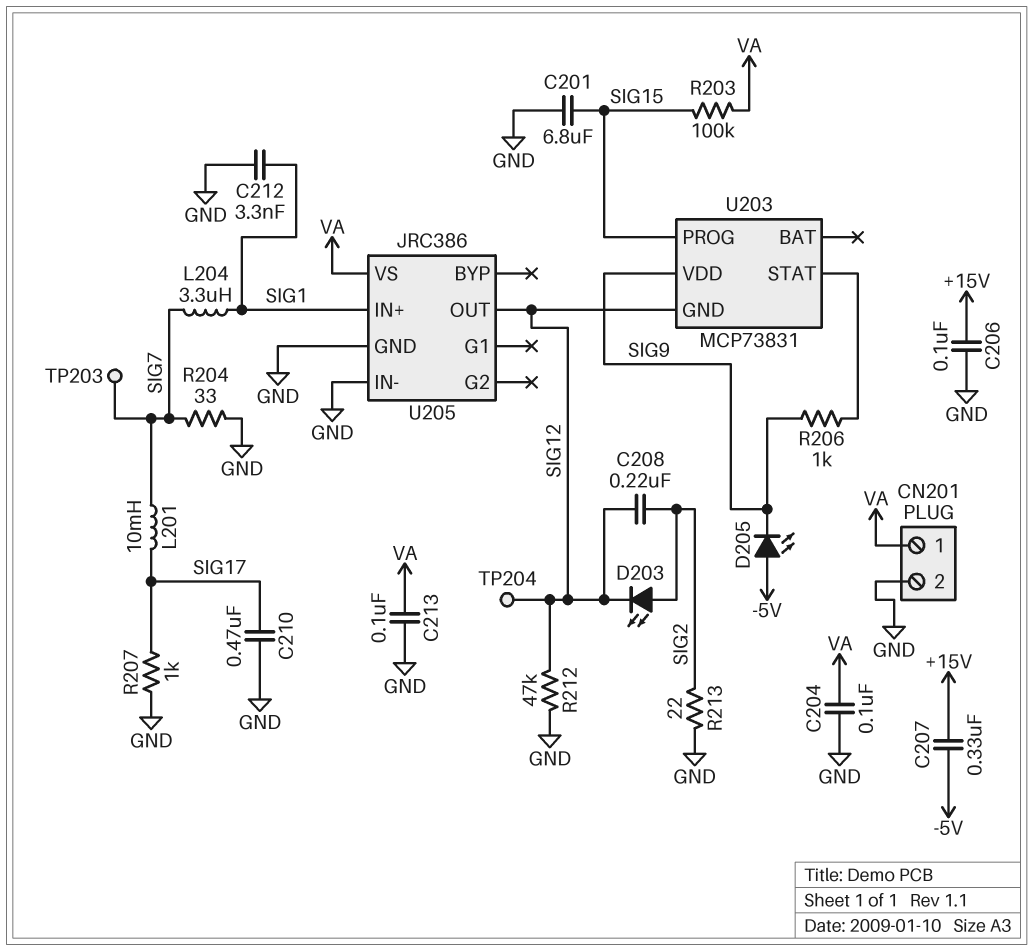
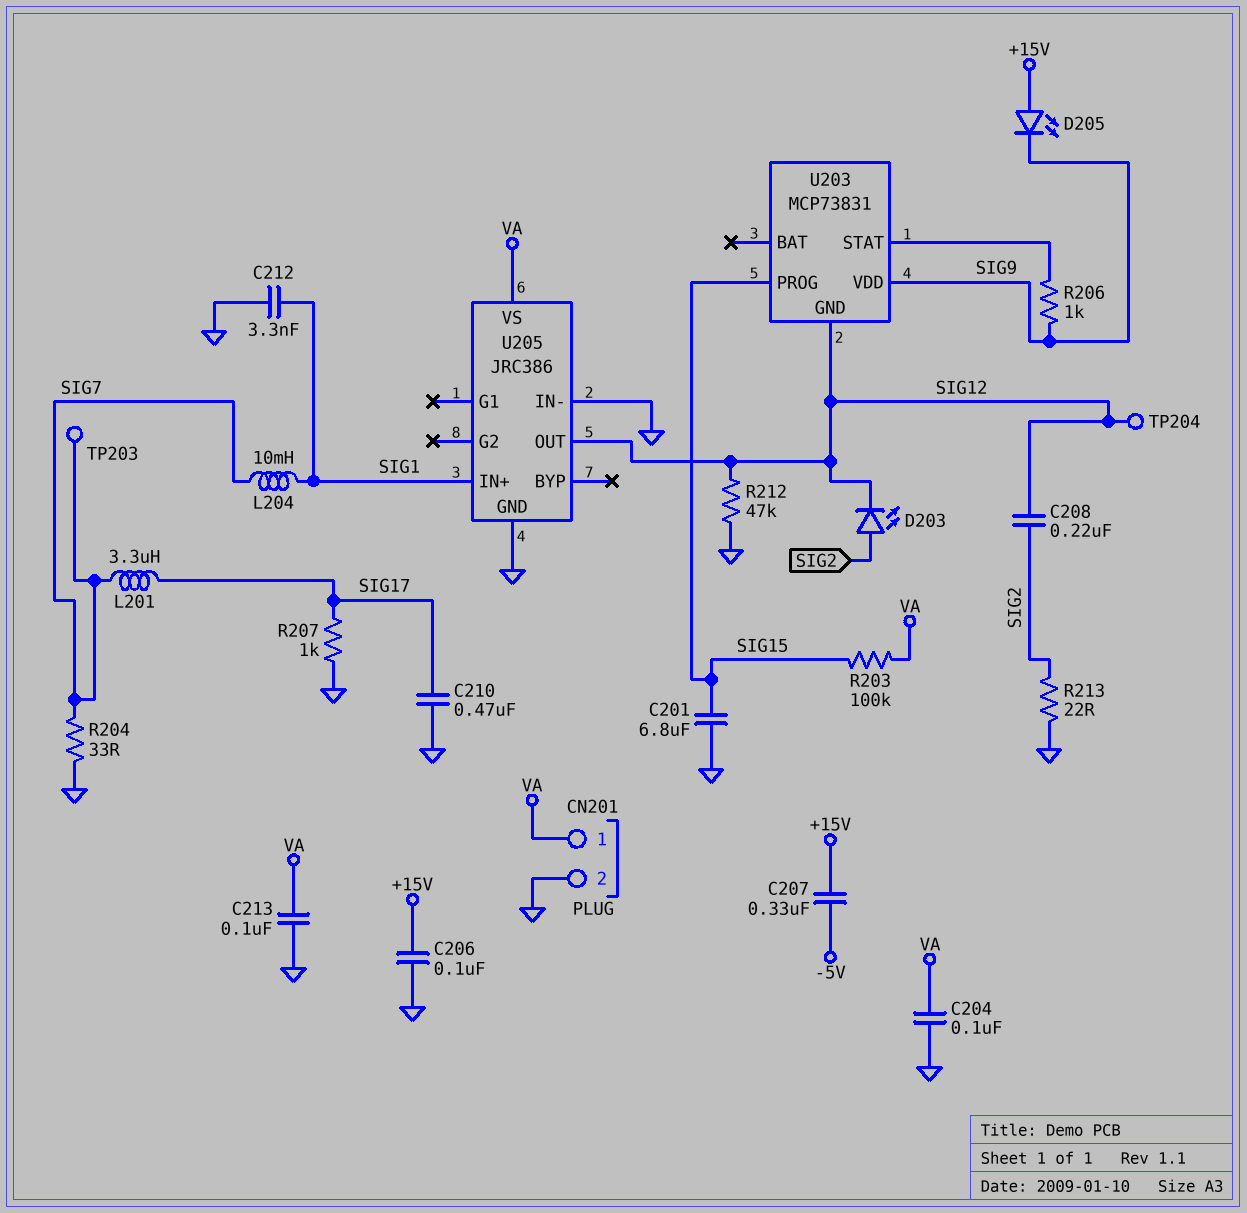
D205: LED (A -5V, K SIG9) -> LED (A +15V, K SIG9)
L201: 10mH (SIG7, SIG17) -> 3.3uH (SIG7, SIG17)
L204: 3.3uH (SIG1, SIG7) -> 10mH (SIG1, SIG7)

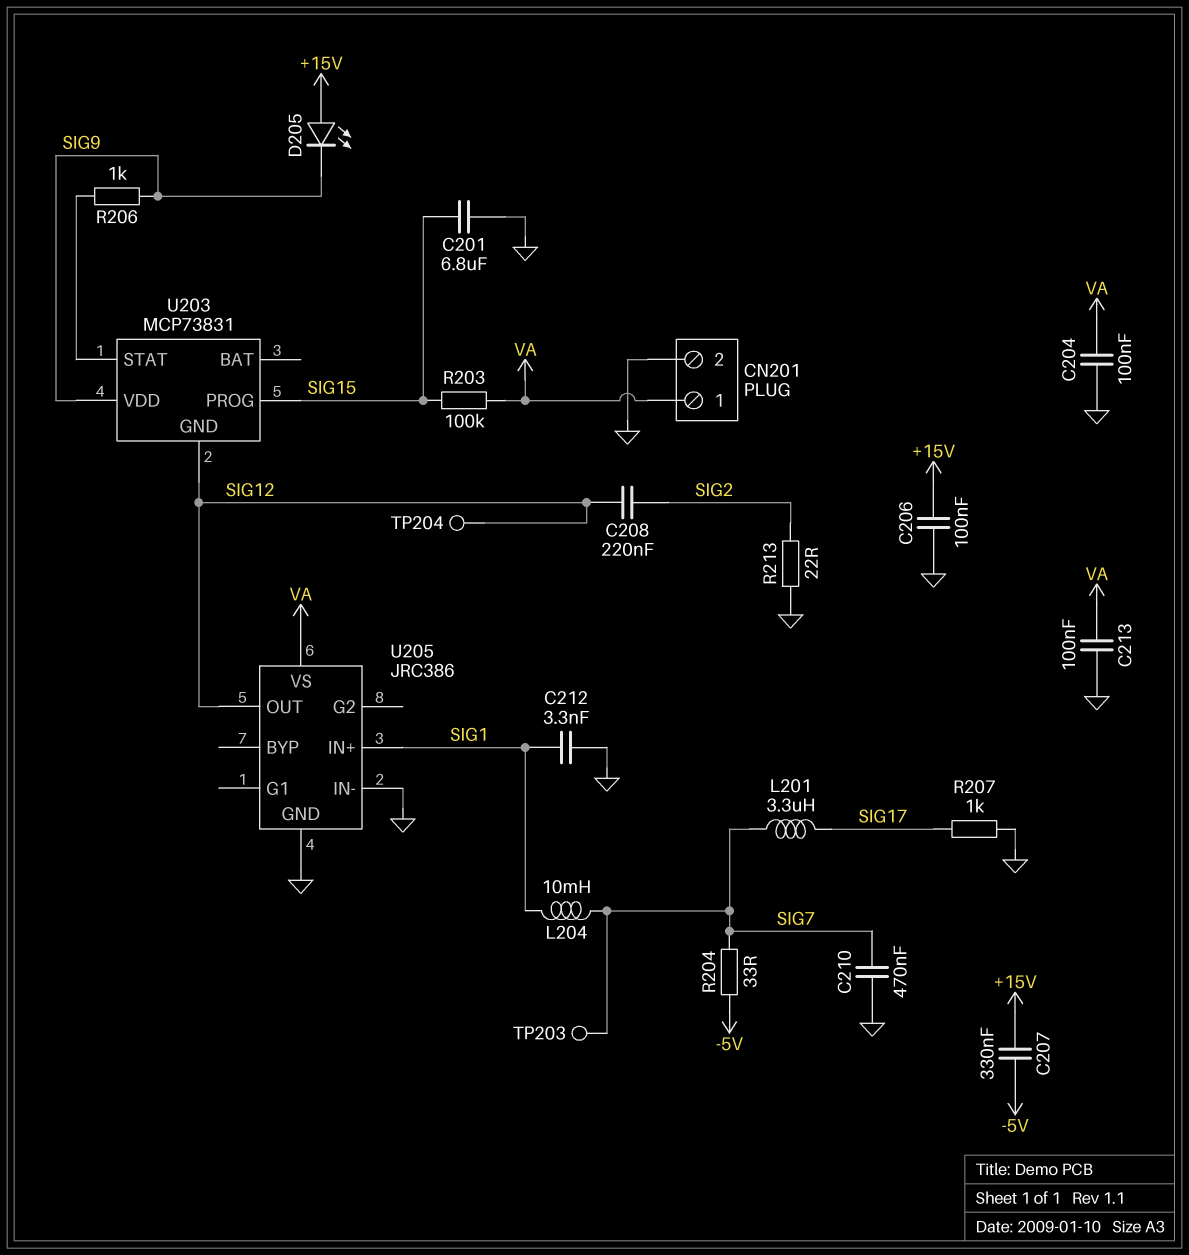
C210: 470nF (GND, SIG17) -> 470nF (GND, SIG7)
D203: LED (A SIG2, K SIG12) -> none
R204: 33 (GND, SIG7) -> 33 (-5V, SIG7)
R212: 47k (GND, SIG12) -> none

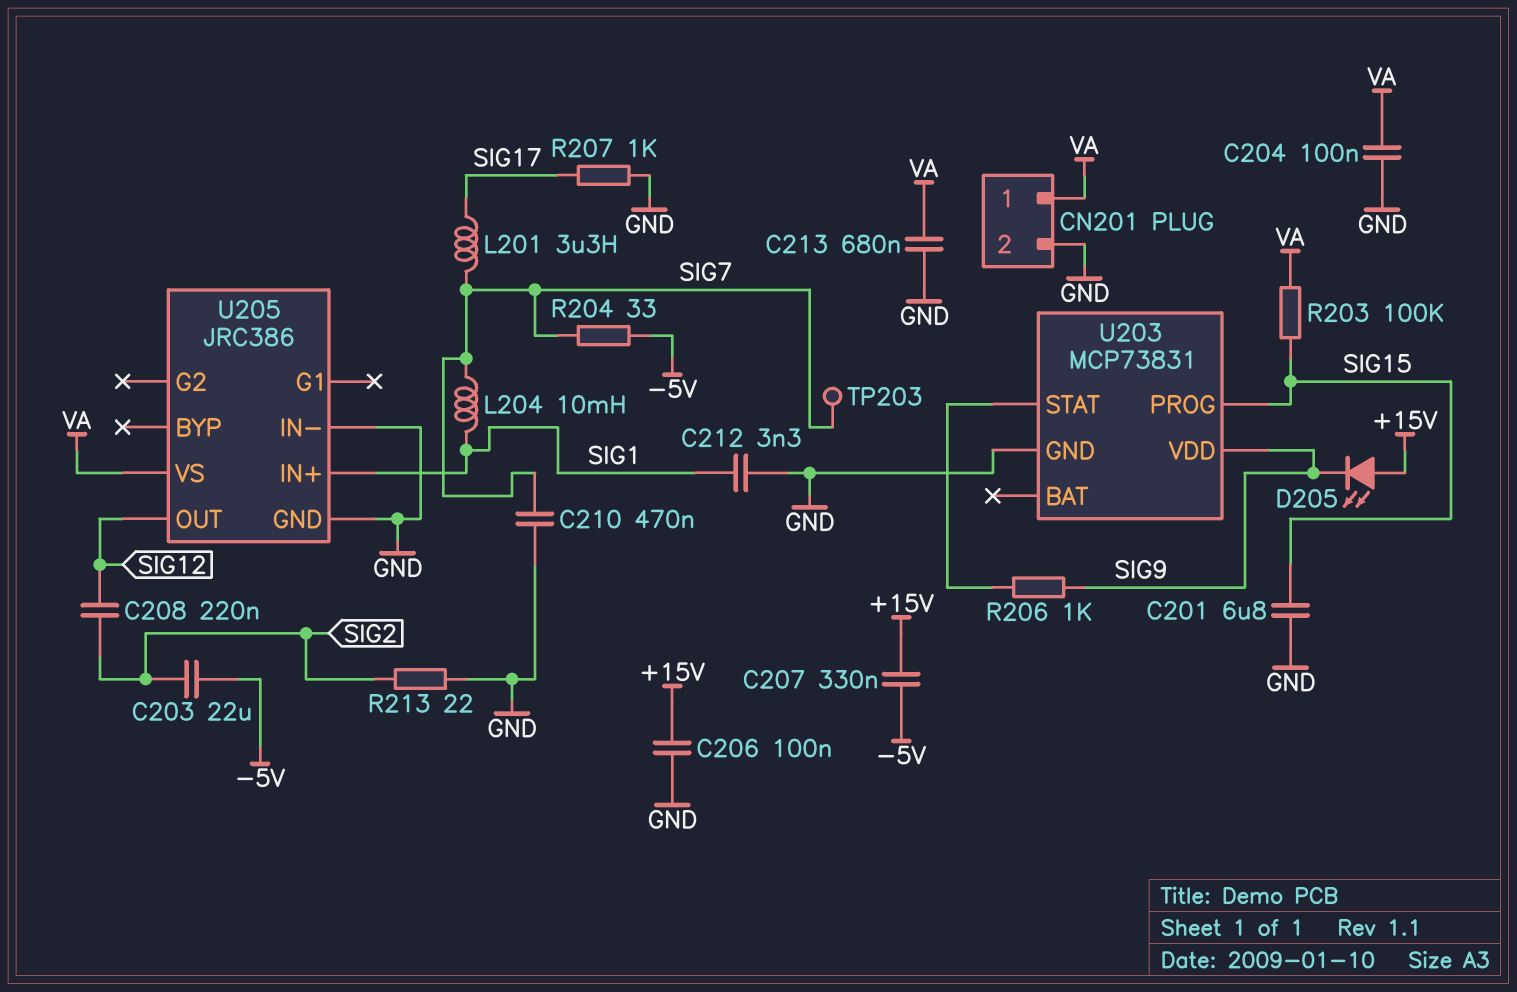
C203: none -> 22uF (-5V, SIG2)
C213: 100nF (GND, VA) -> 680nF (GND, VA)
TP204: test point (SIG12) -> none
U203 pin GND: SIG12 -> GND

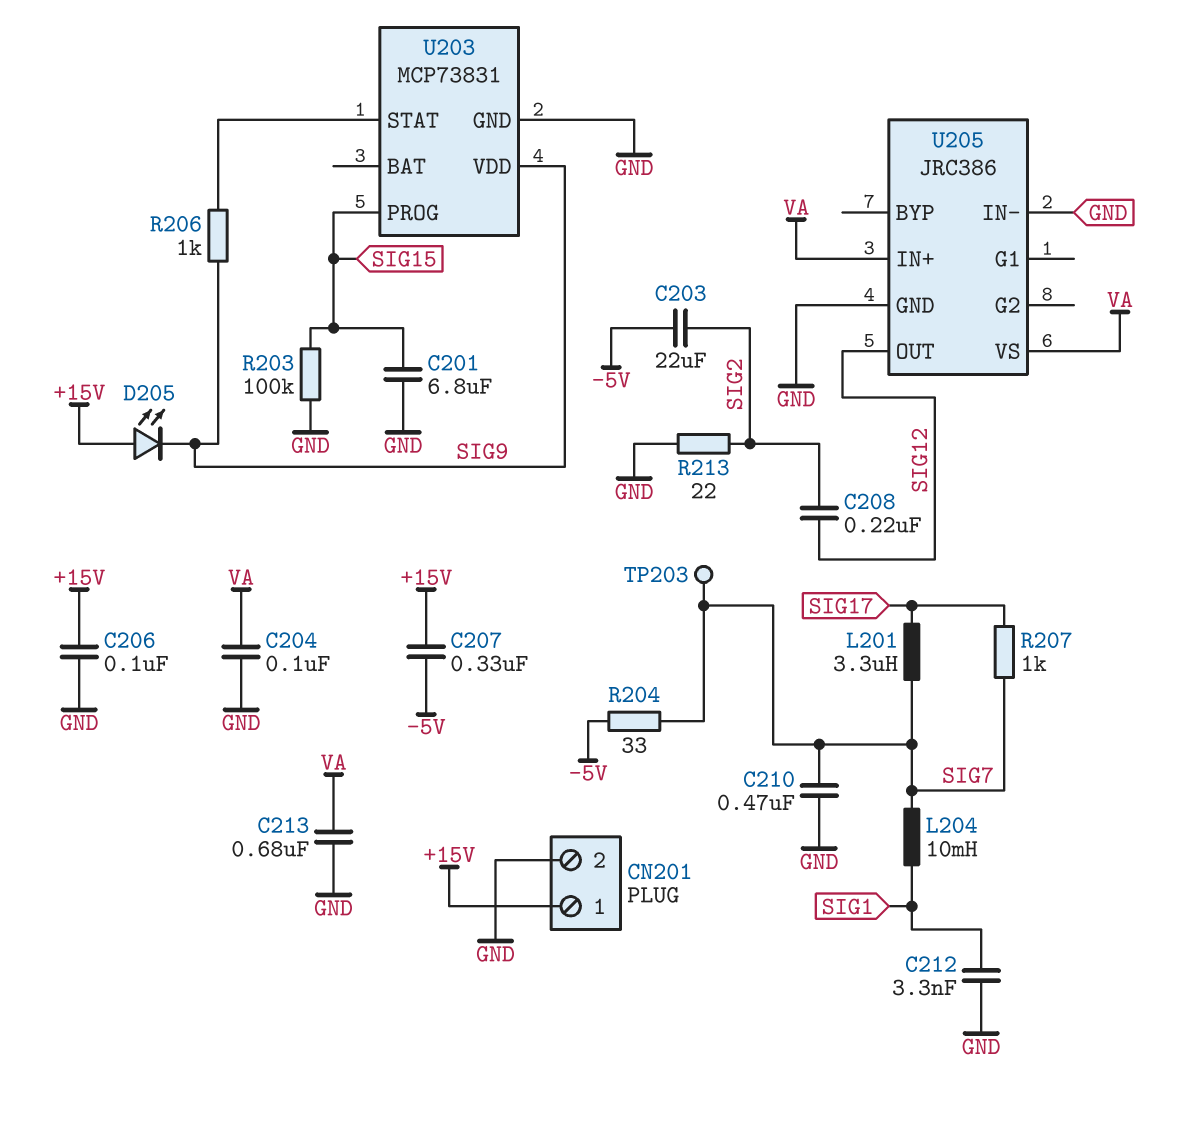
CN201 pin 1: VA -> +15V
R203: 100k (SIG15, VA) -> 100k (GND, SIG15)
R207: 1k (GND, SIG17) -> 1k (SIG7, SIG17)
U205 pin IN+: SIG1 -> VA

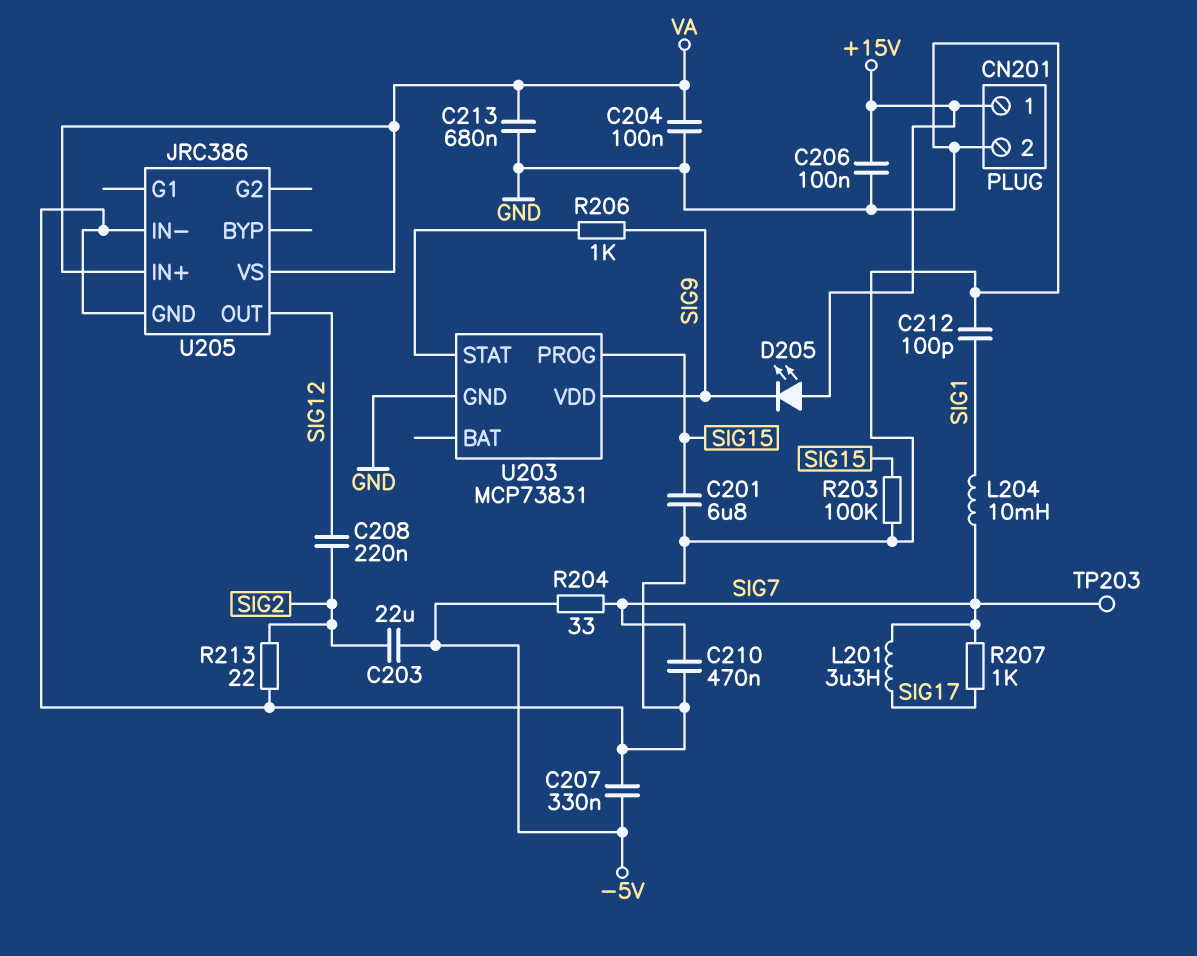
C207: 330nF (+15V, -5V) -> 330nF (-5V, GND)
C212: 3.3nF (GND, SIG1) -> 100pF (GND, SIG1)

